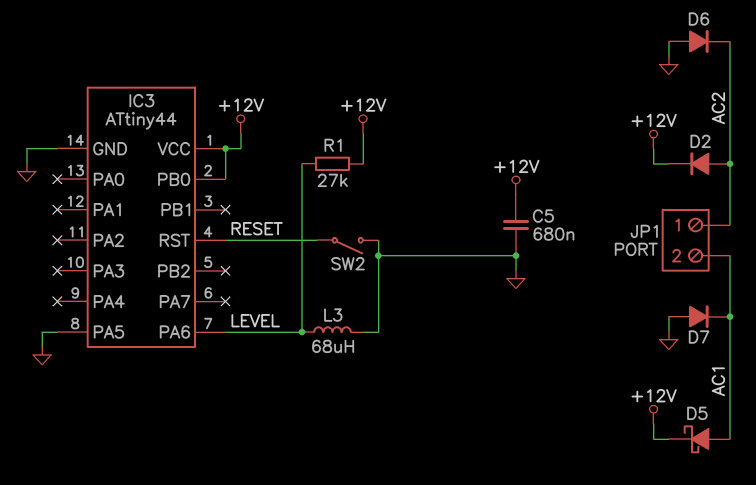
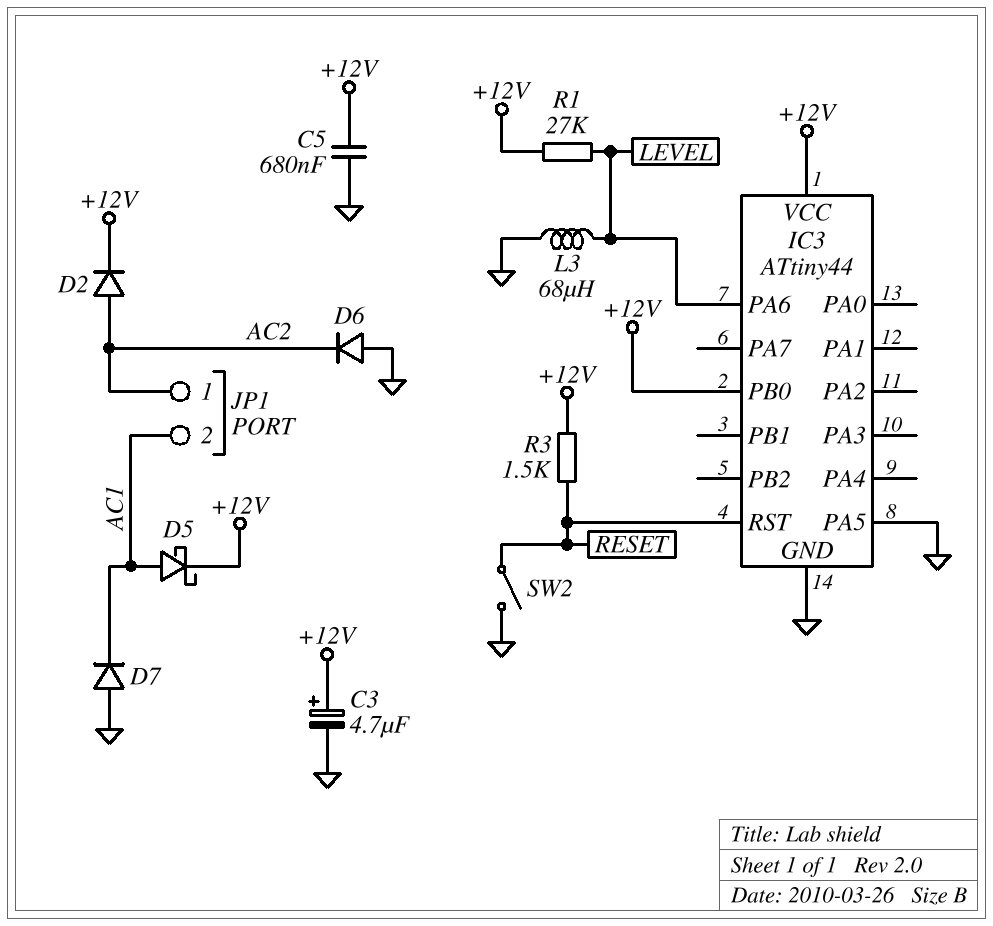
C3: none -> 4.7uF (plus +12V, minus GND)
R3: none -> 1.5k (+12V, RESET)

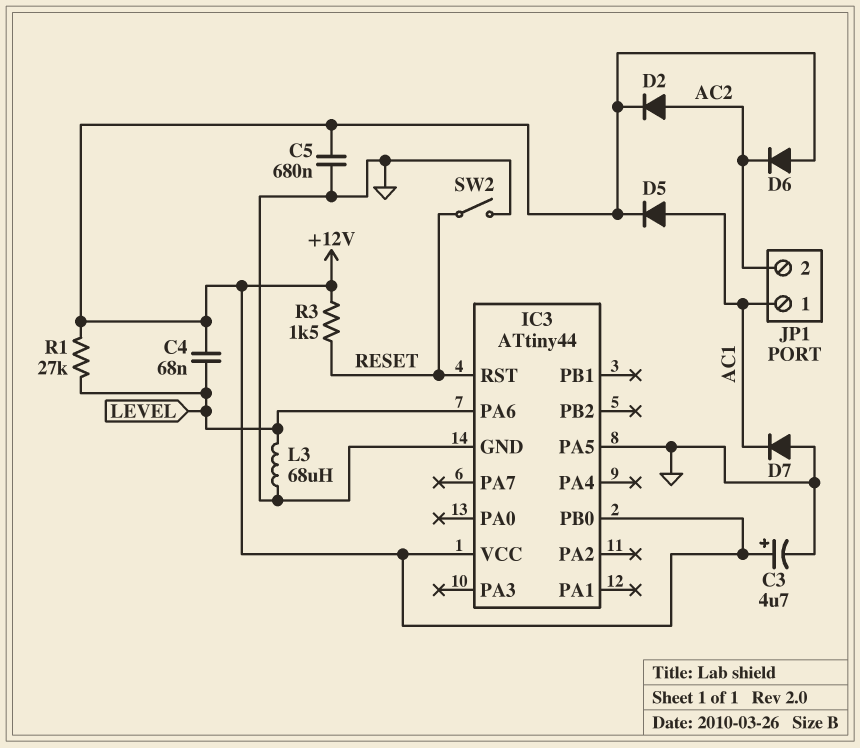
C4: none -> 68nF (+12V, LEVEL)
D5: schottky (A AC1, K +12V) -> diode (A AC1, K +12V)
D6: diode (A GND, K AC2) -> diode (A +12V, K AC2)
JP1 pin 1: AC2 -> AC1
JP1 pin 2: AC1 -> AC2

